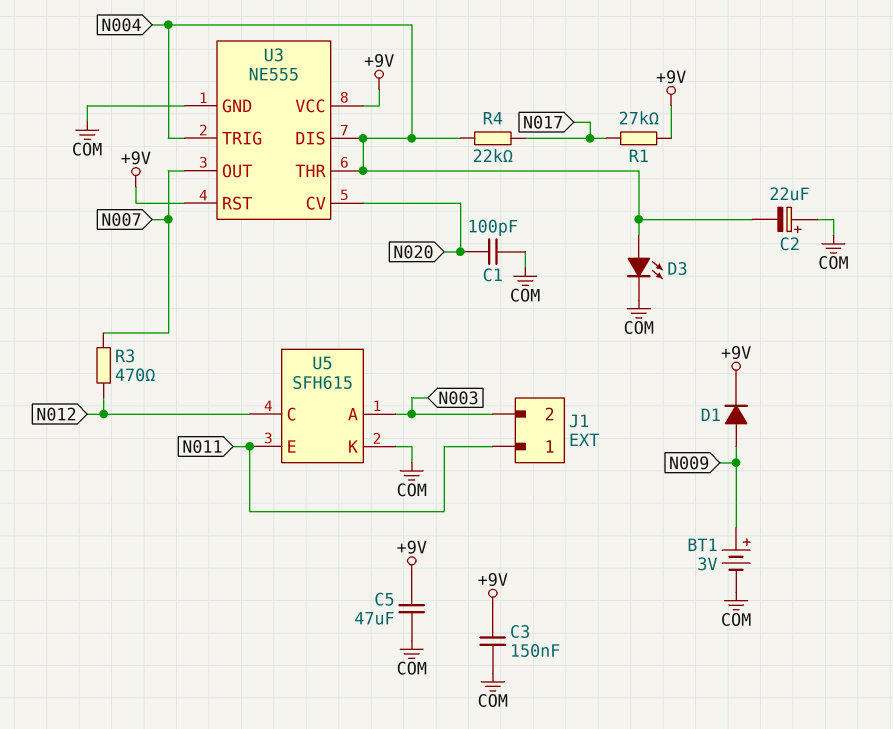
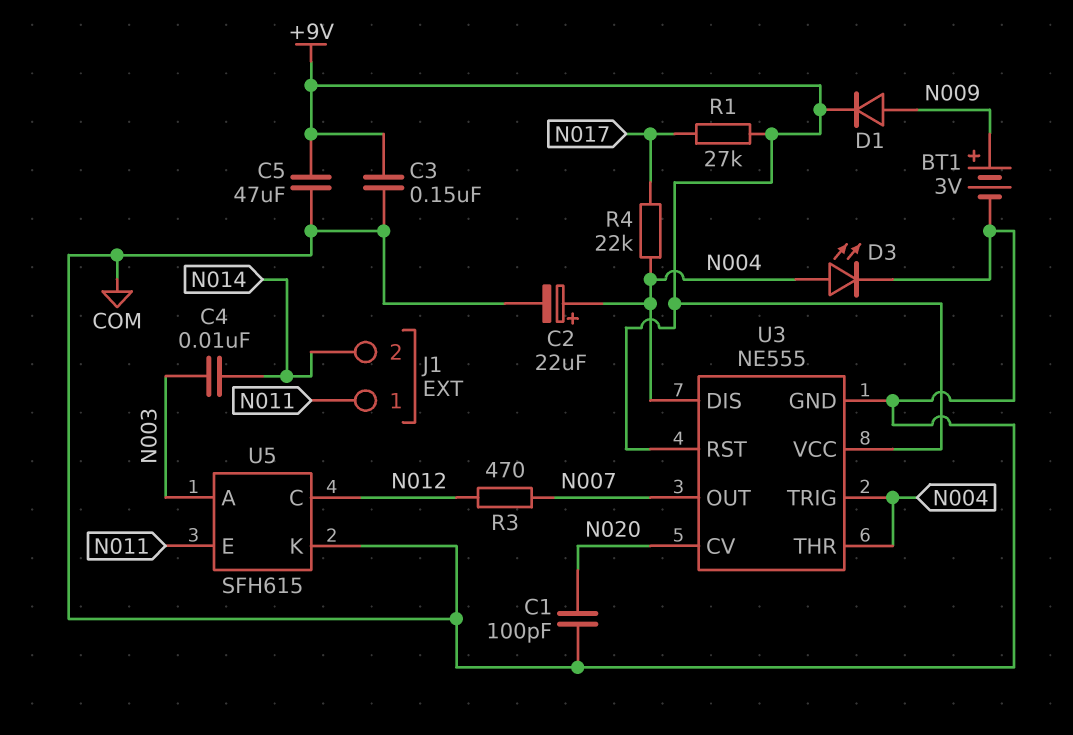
C2: 22uF (plus COM, minus N004) -> 22uF (plus N004, minus COM)
C4: none -> 10nF (N003, N014)
J1 pin 2: N003 -> N014

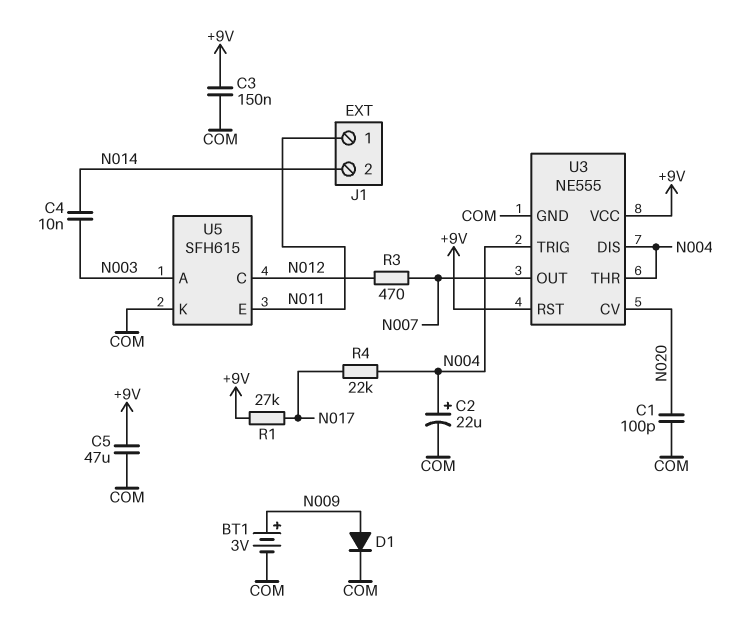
D1: diode (A N009, K +9V) -> diode (A N009, K COM)
D3: LED (A N004, K COM) -> none

